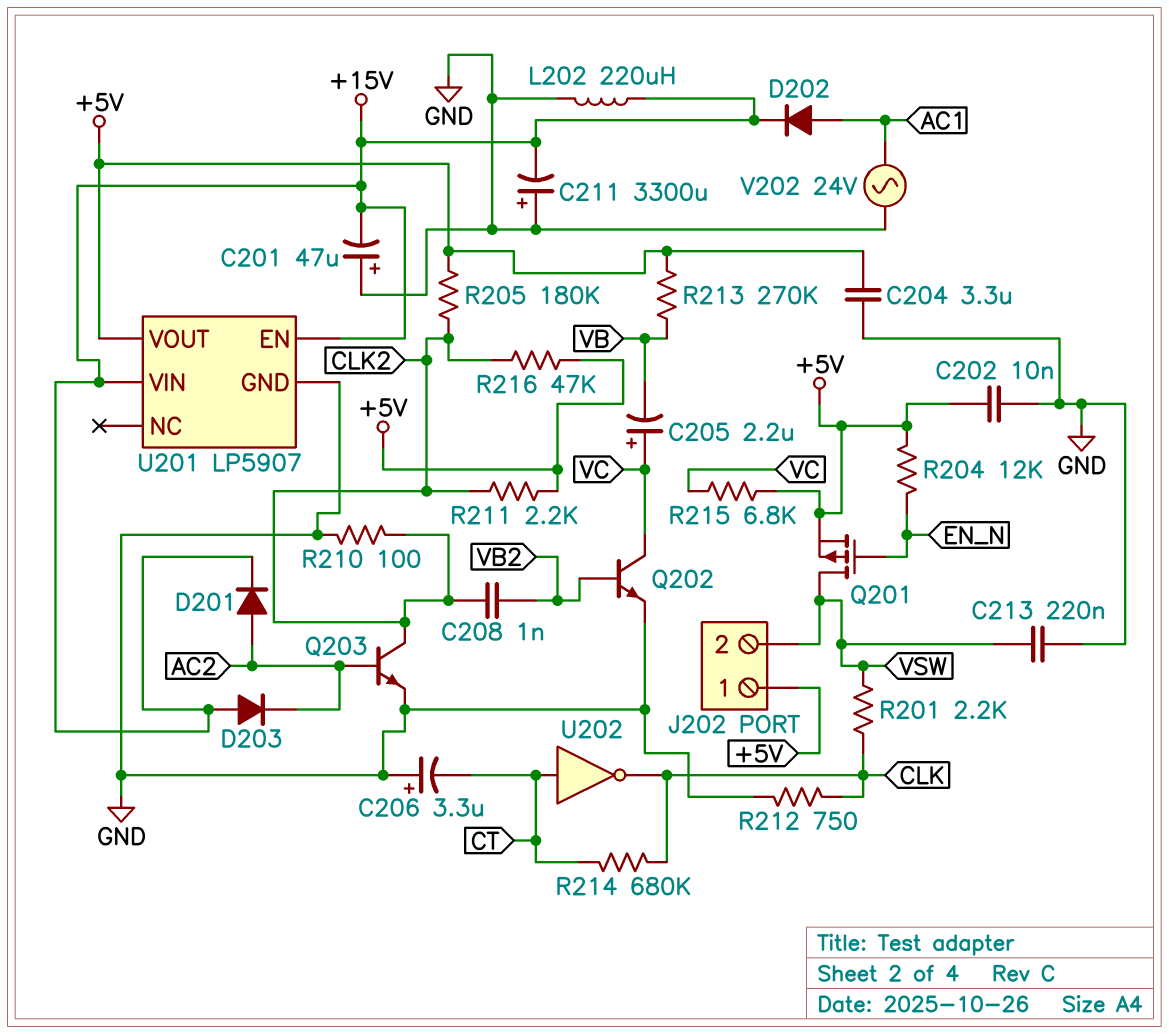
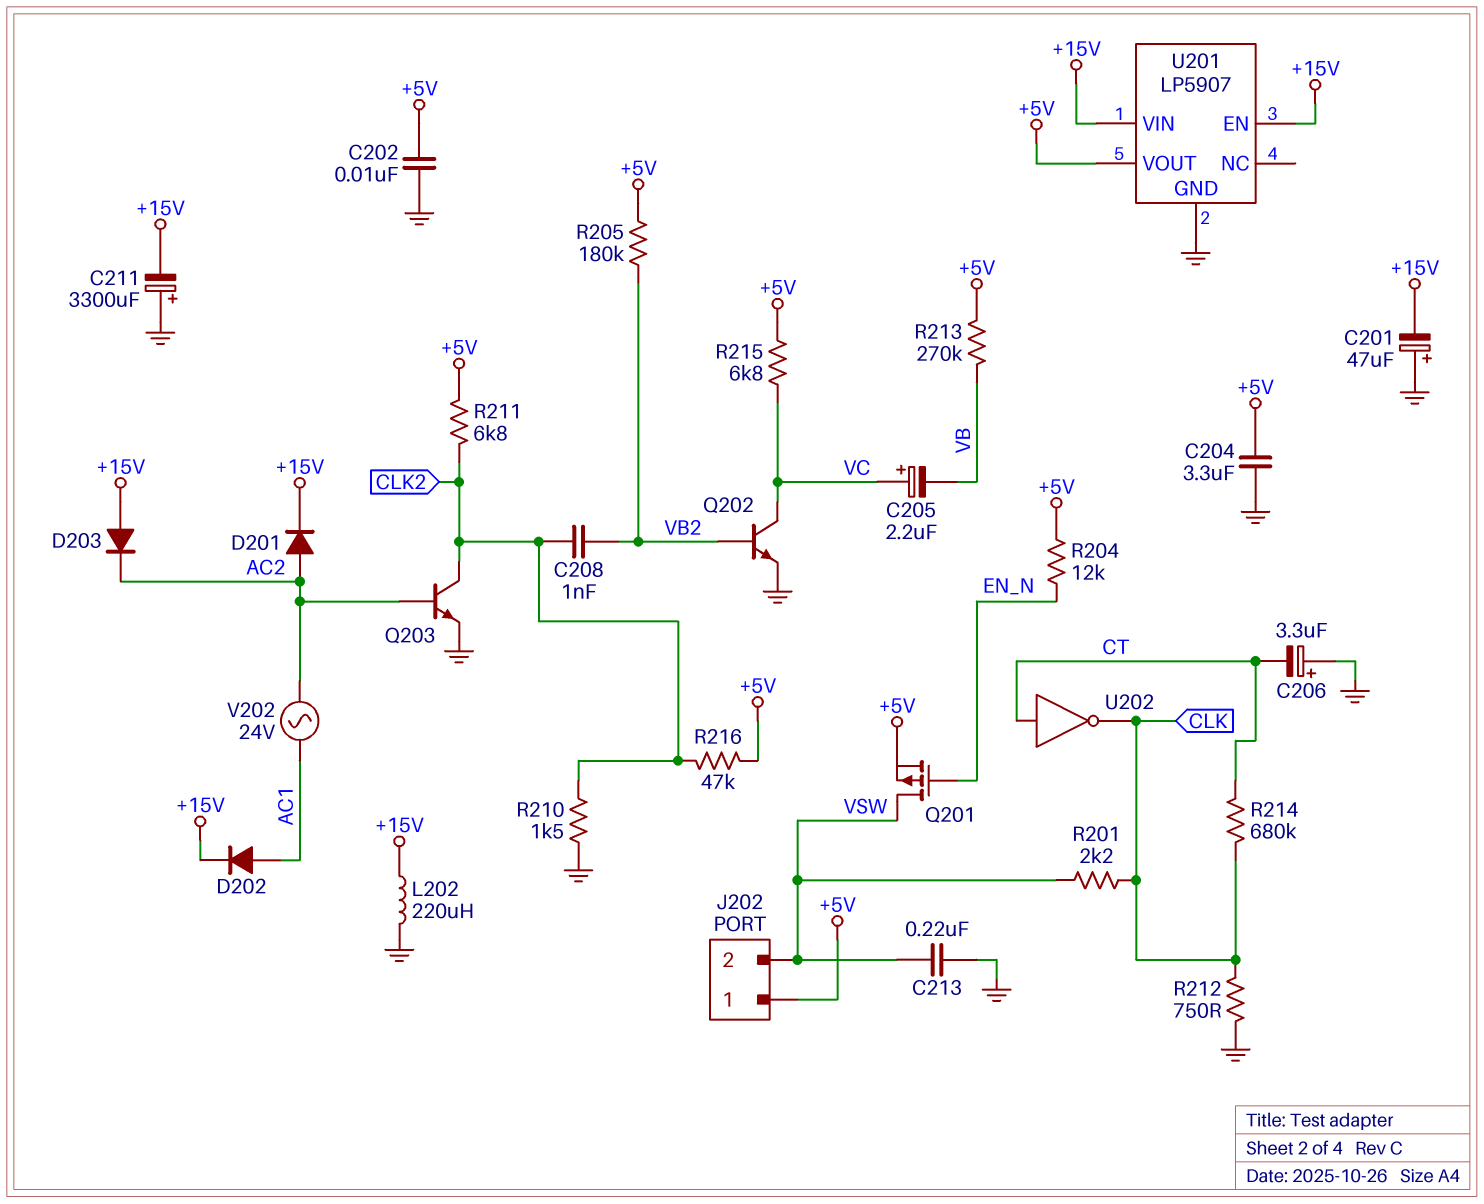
R205: 180k (+5V, CLK2) -> 180k (+5V, VB2)
R210: 100 (CLK2, GND) -> 1.5k (CLK2, GND)
R211: 2.2k (+5V, CLK2) -> 6.8k (+5V, CLK2)
V202: AC 24V (AC1, GND) -> AC 24V (AC1, AC2)

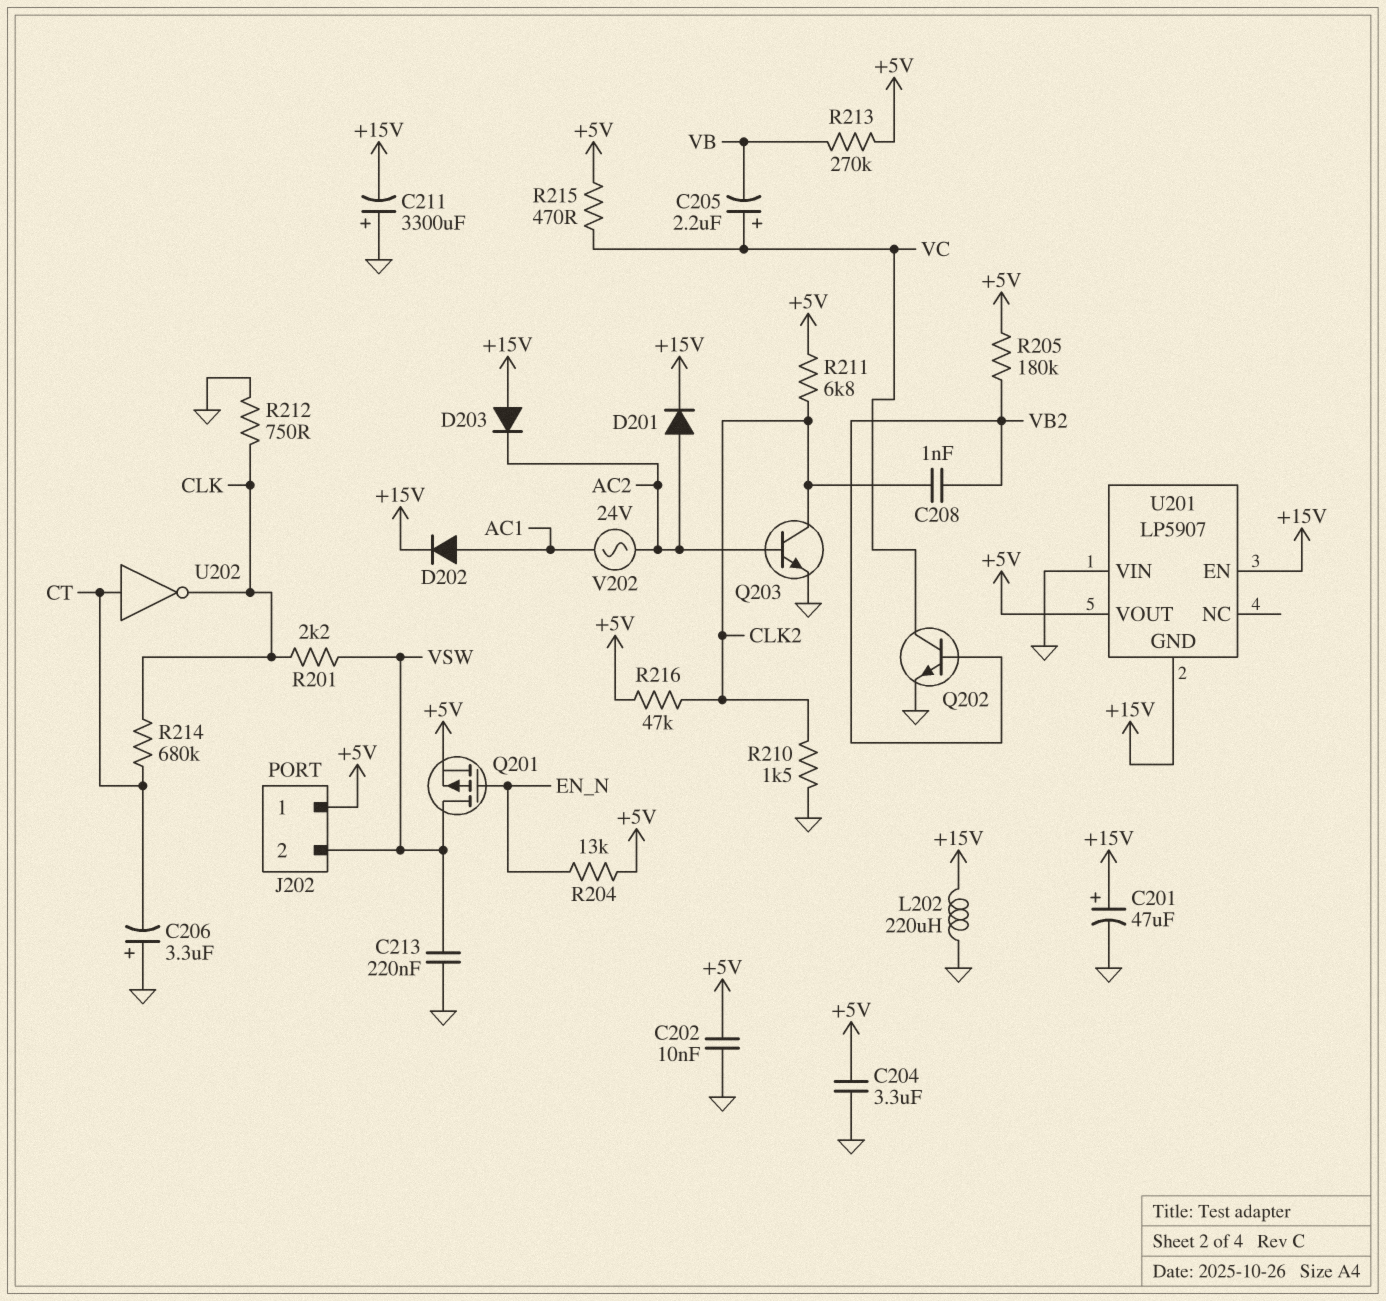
C201: 47uF (plus GND, minus +15V) -> 47uF (plus +15V, minus GND)
R204: 12k (+5V, EN_N) -> 13k (+5V, EN_N)
R215: 6.8k (+5V, VC) -> 470 (+5V, VC)
U201 pin GND: GND -> +15V
U201 pin VIN: +15V -> GND

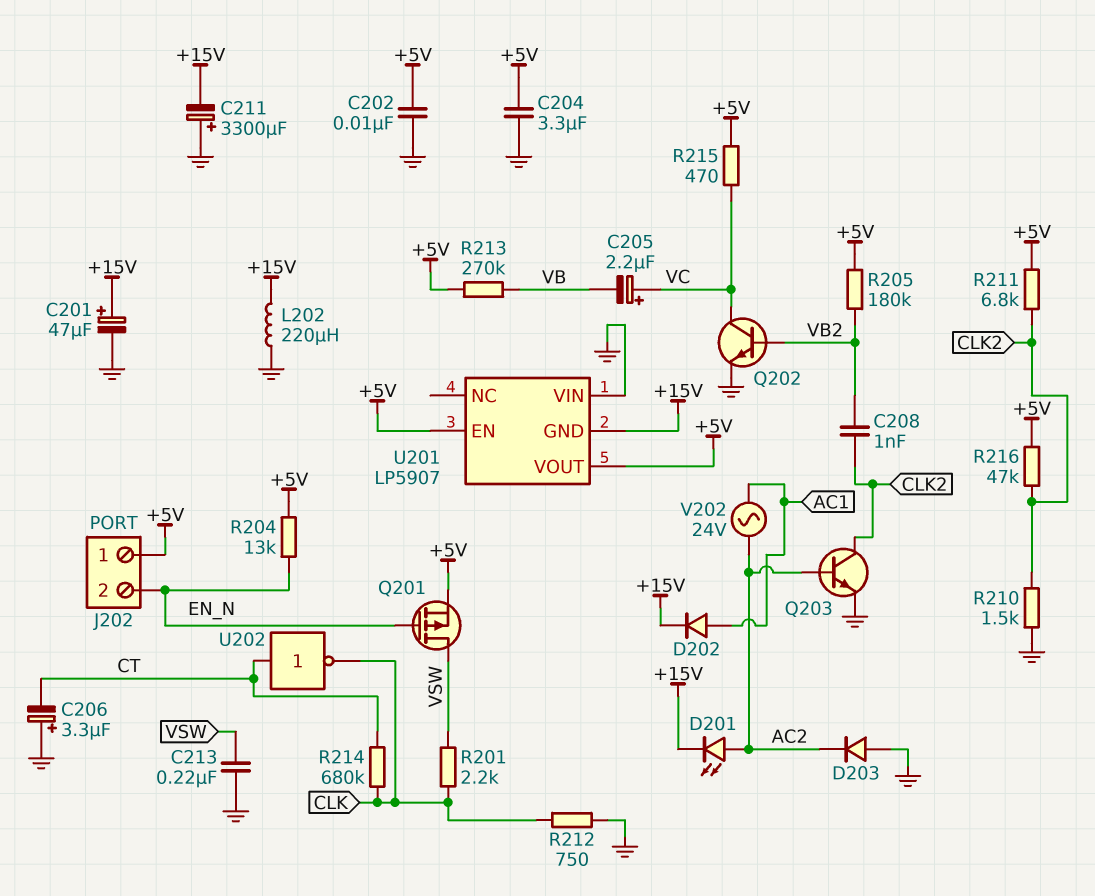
D201: diode (A AC2, K +15V) -> LED (A AC2, K +15V)
D203: diode (A +15V, K AC2) -> diode (A GND, K AC2)
J202 pin 2: VSW -> EN_N
U201 pin EN: +15V -> +5V

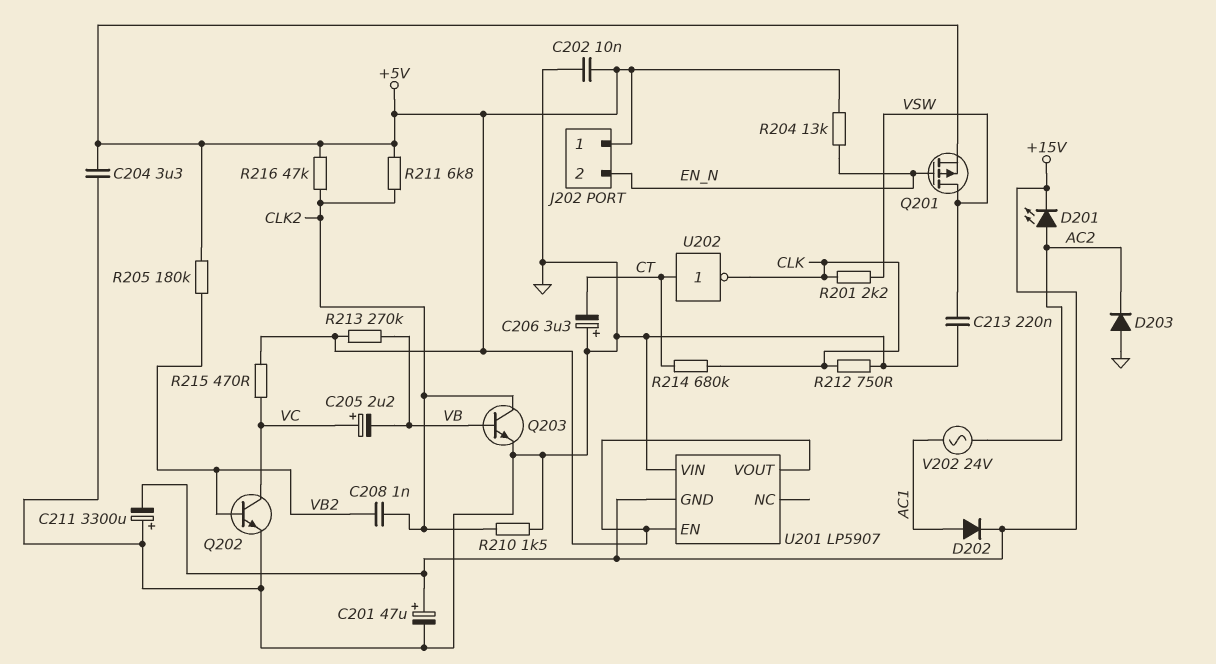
L202: 220uH (+15V, GND) -> none
Q203: NPN (B AC2, C CLK2, E GND) -> NPN (B VB, C CLK2, E GND)

